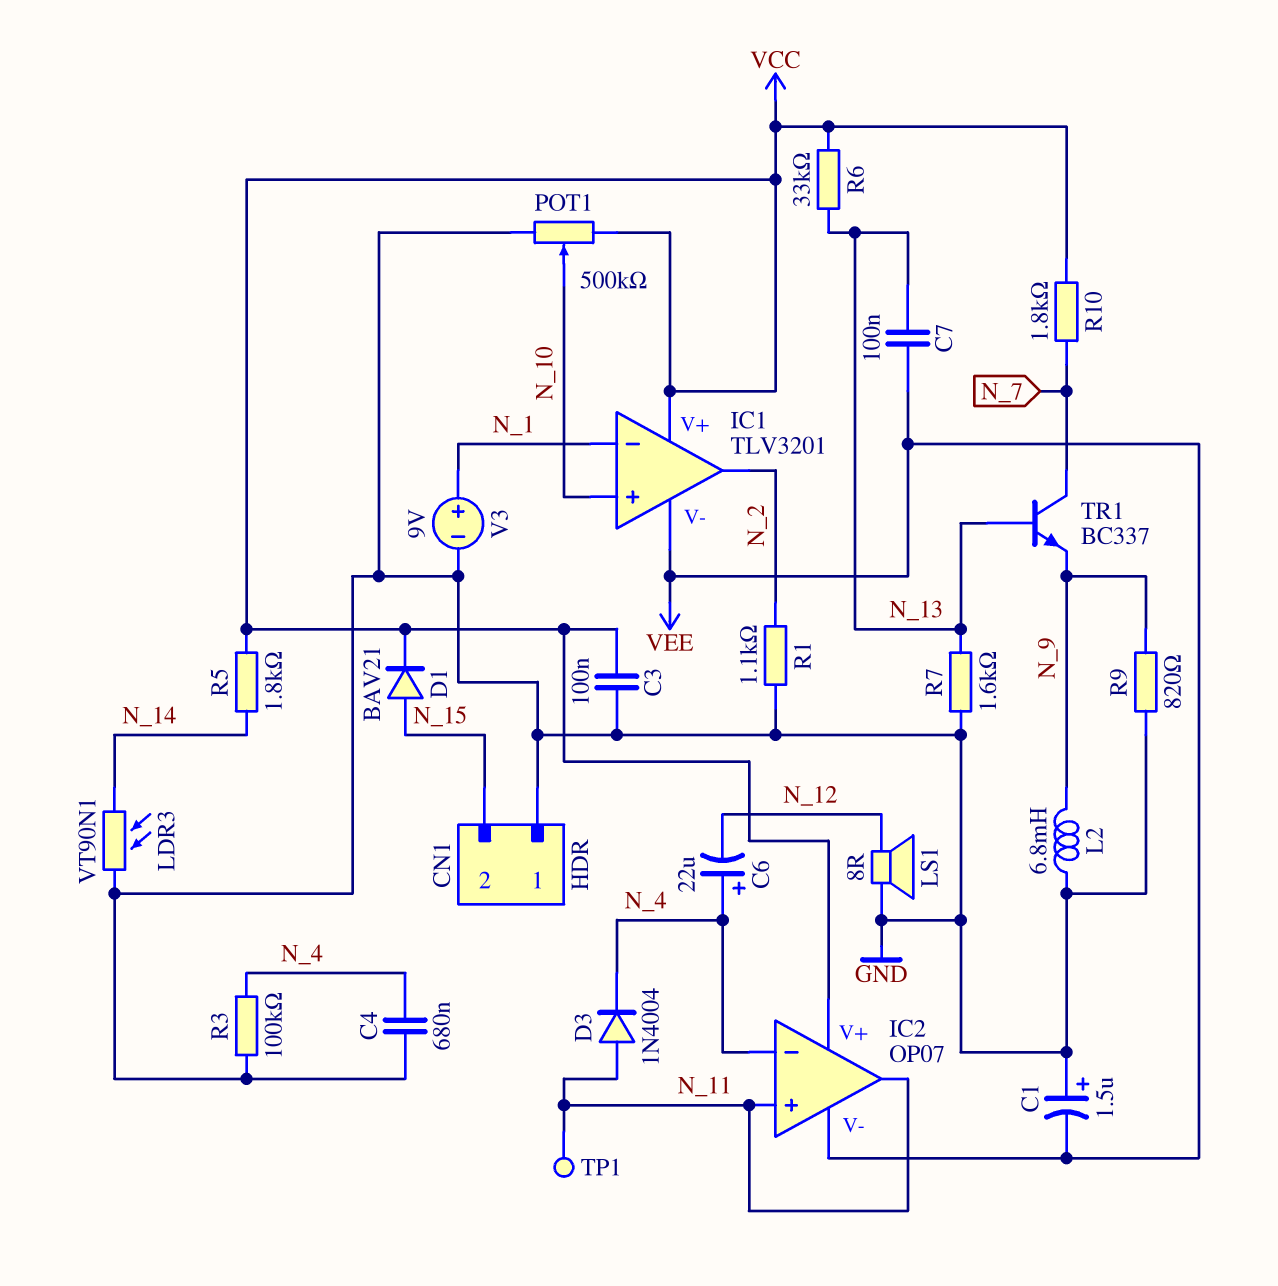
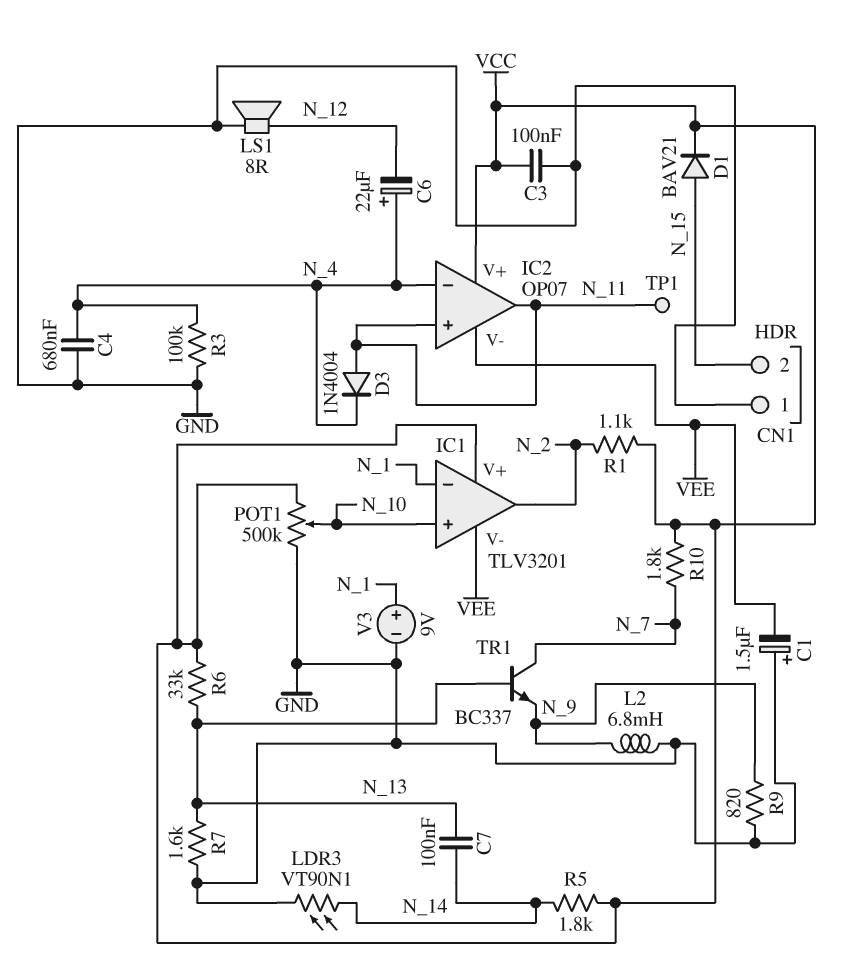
C7: 100nF (N_13, VEE) -> 100nF (N_13, N_14)
R1: 1.1k (GND, N_2) -> 1.1k (N_2, VCC)

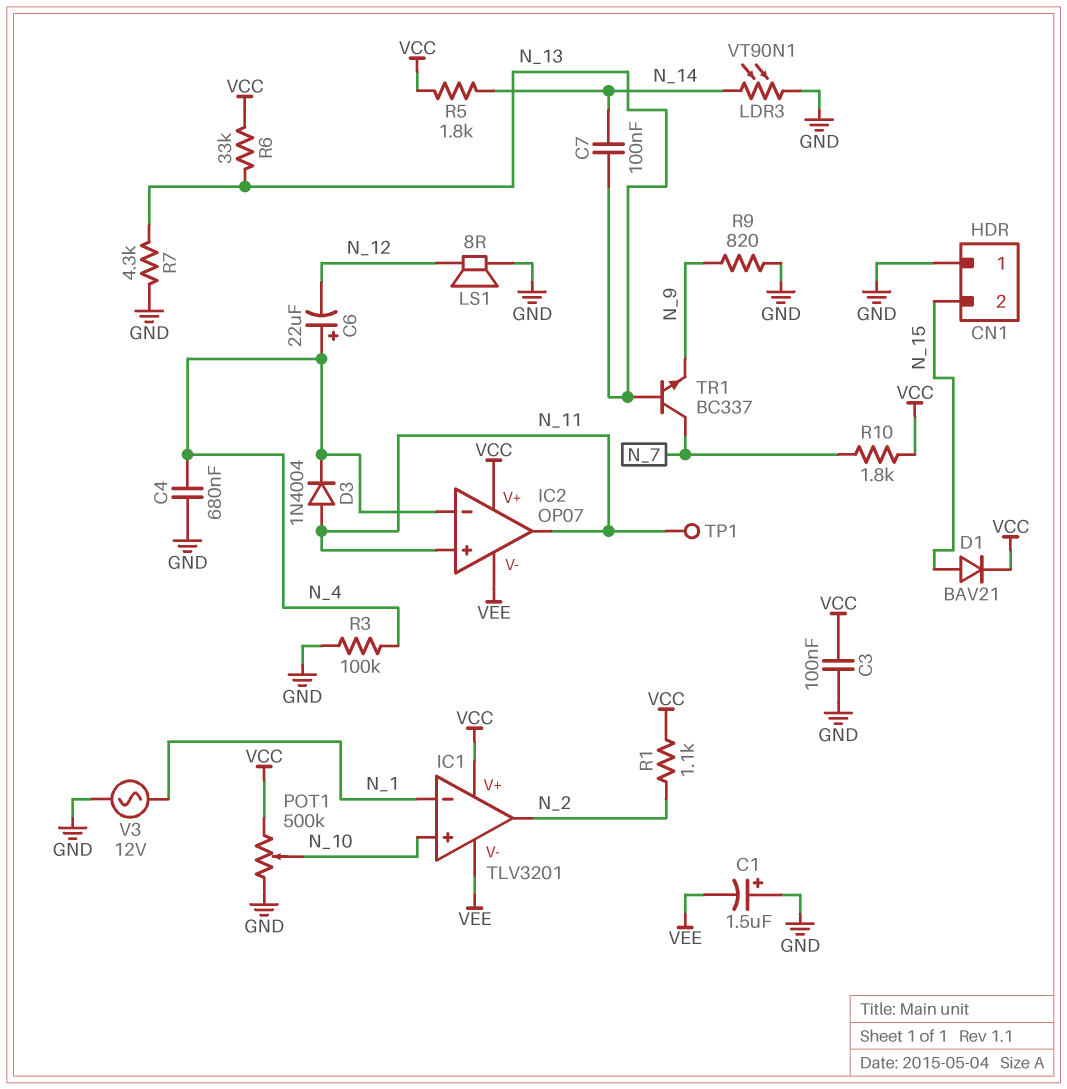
L2: 6.8mH (GND, N_9) -> none
R7: 1.6k (GND, N_13) -> 4.3k (GND, N_13)
V3: 9V (plus N_1, minus GND) -> AC 12V (GND, N_1)

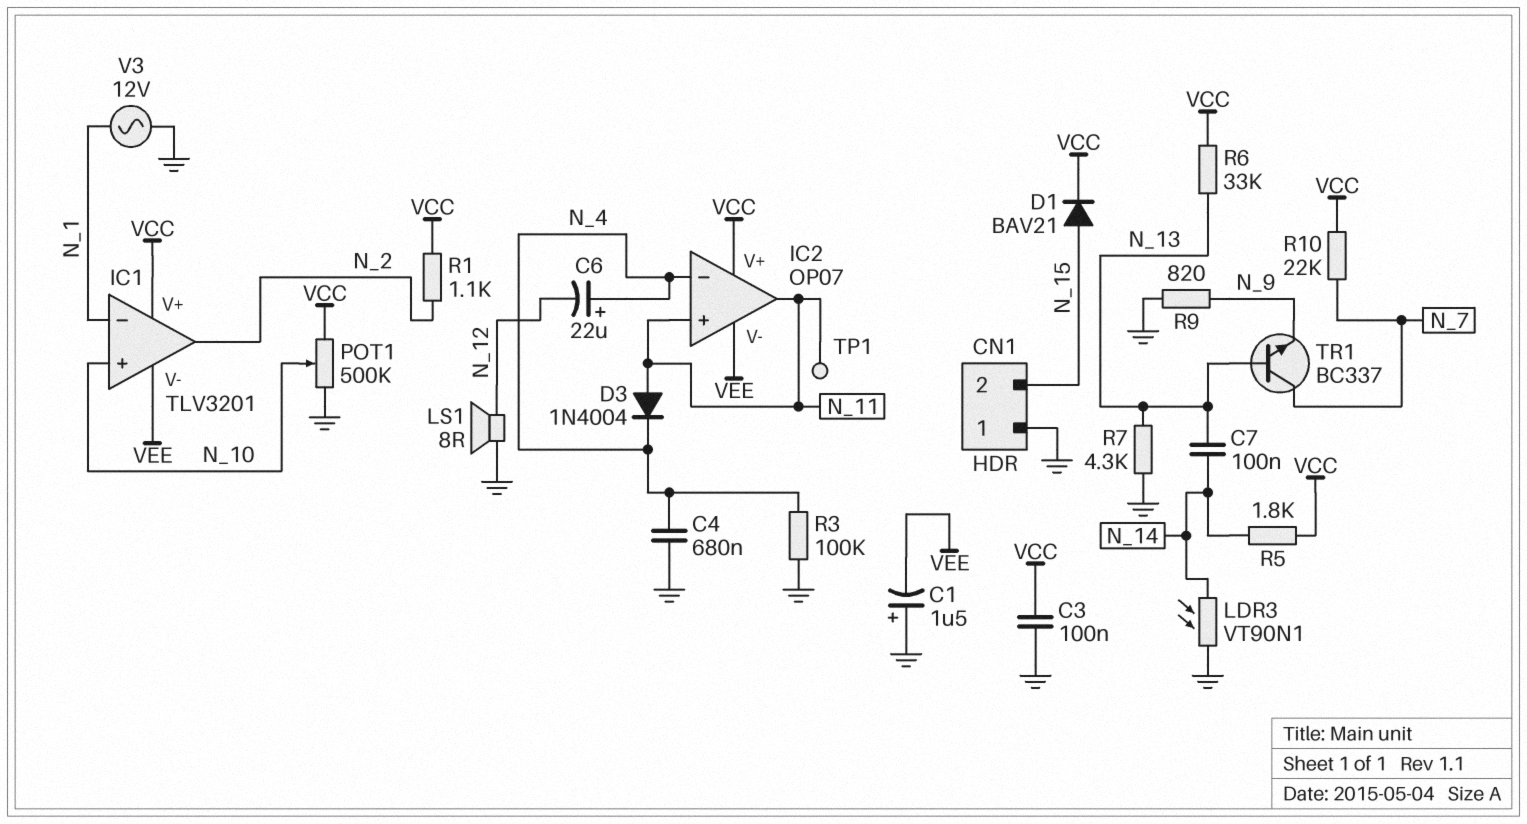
R10: 1.8k (N_7, VCC) -> 22k (N_7, VCC)

